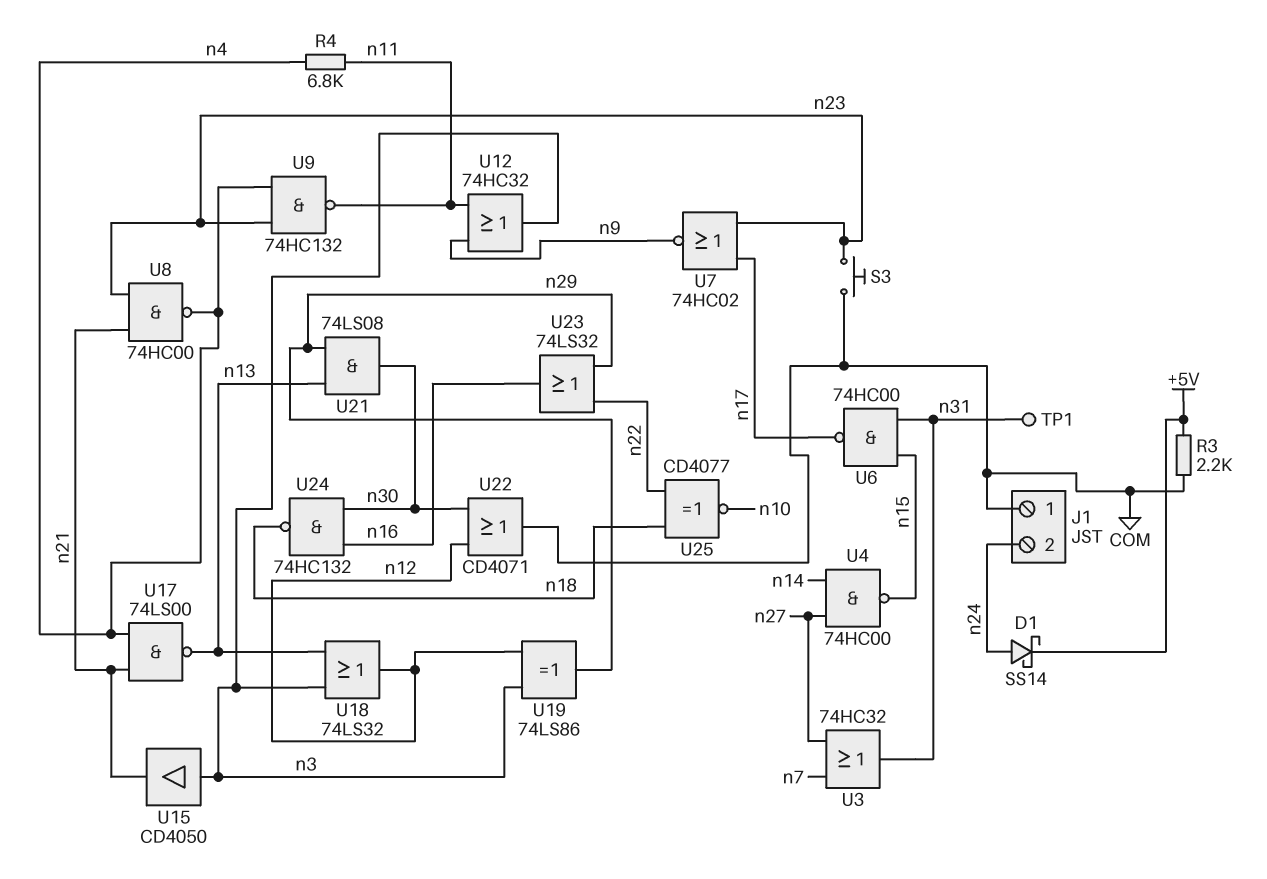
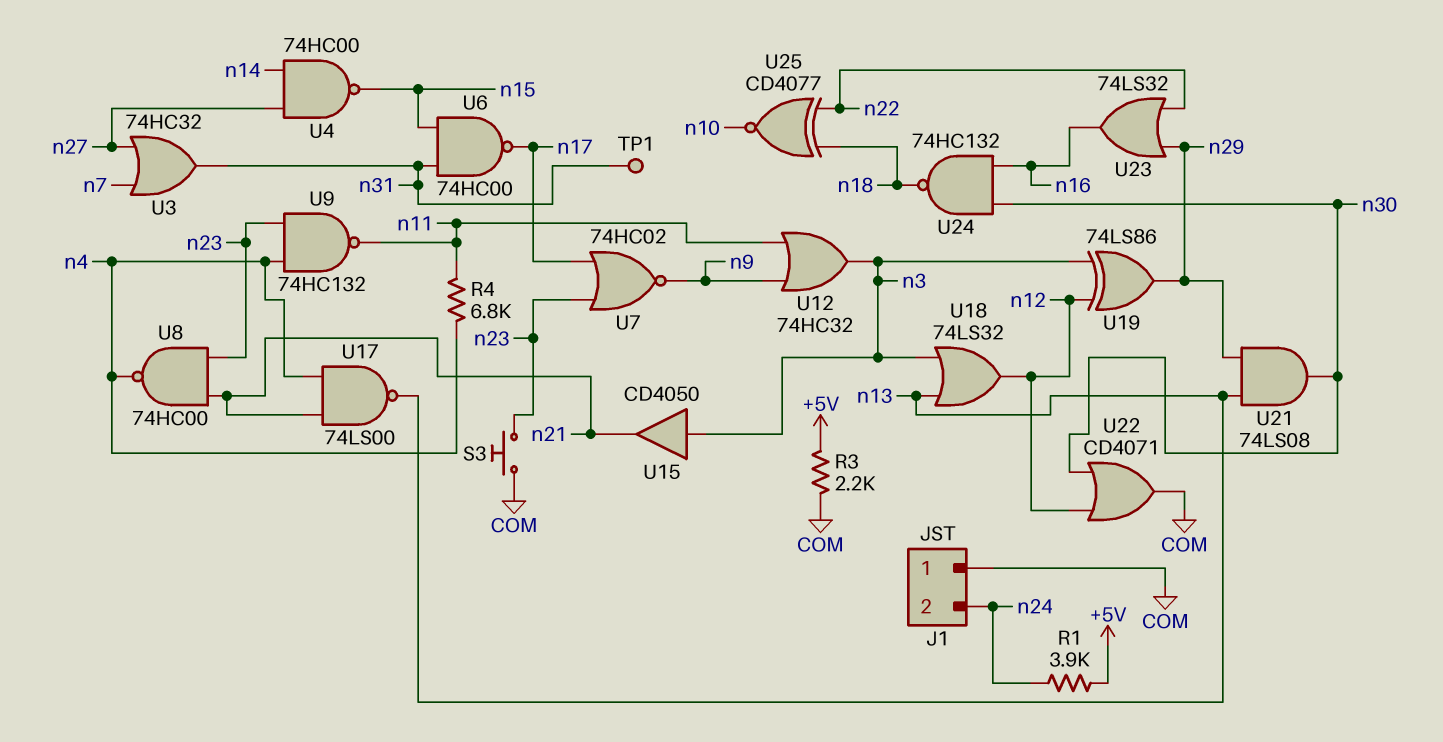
D1: schottky SS14 (A n24, K +5V) -> none
R1: none -> 3.9k (+5V, n24)

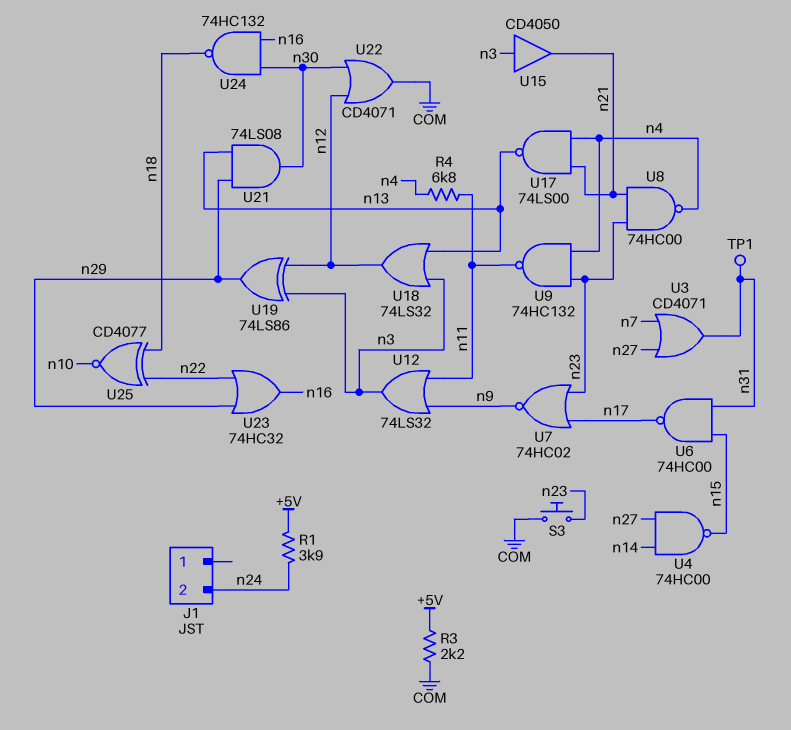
J1 pin 1: COM -> none
U3: OR 74HC32 (in n7, in n27, out n31) -> OR CD4071 (in n7, in n27, out n31)
U12: OR 74HC32 (in n9, in n11, out n3) -> OR 74LS32 (in n9, in n11, out n3)
U23: OR 74LS32 (in n22, in n29, out n16) -> OR 74HC32 (in n22, in n29, out n16)

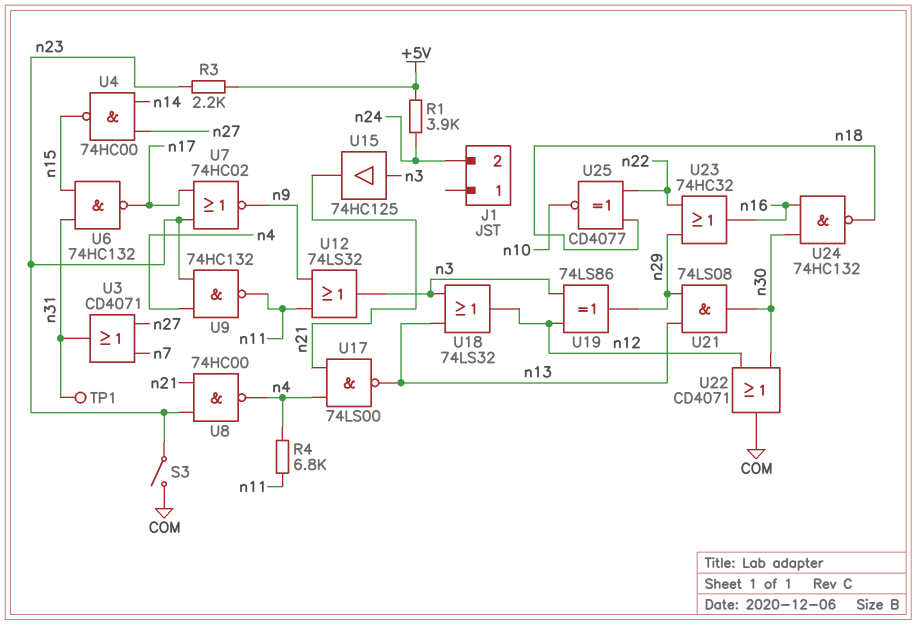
R3: 2.2k (+5V, COM) -> 2.2k (+5V, n23)
S3: button (COM, n23) -> switch (COM, n23)
U6: NAND 74HC00 (in n15, in n31, out n17) -> NAND 74HC132 (in n15, in n31, out n17)
U15: buffer CD4050 (in n3, out n21) -> buffer 74HC125 (in n3, out n21)

